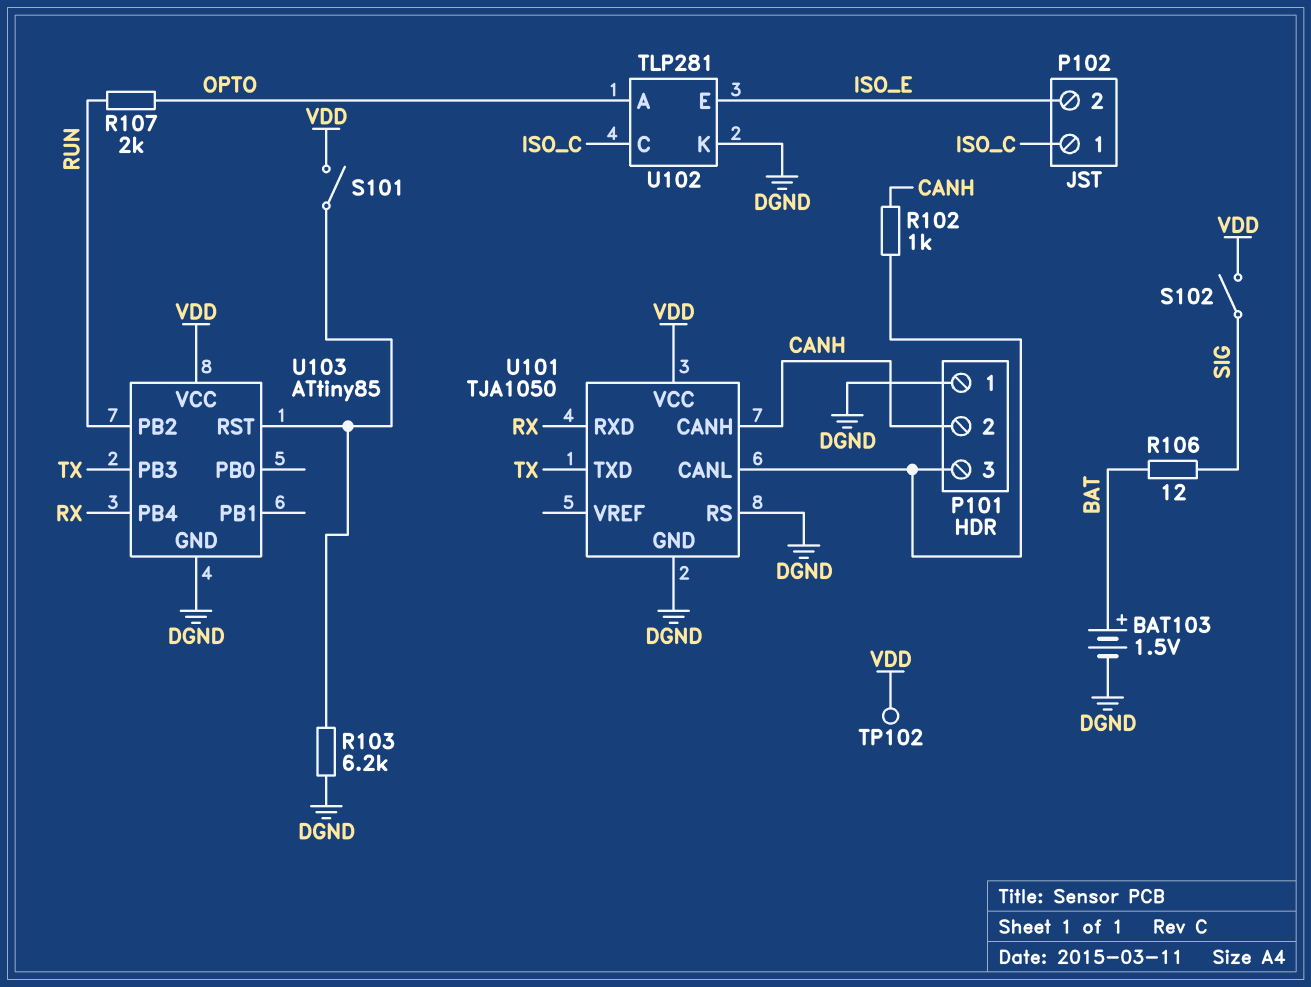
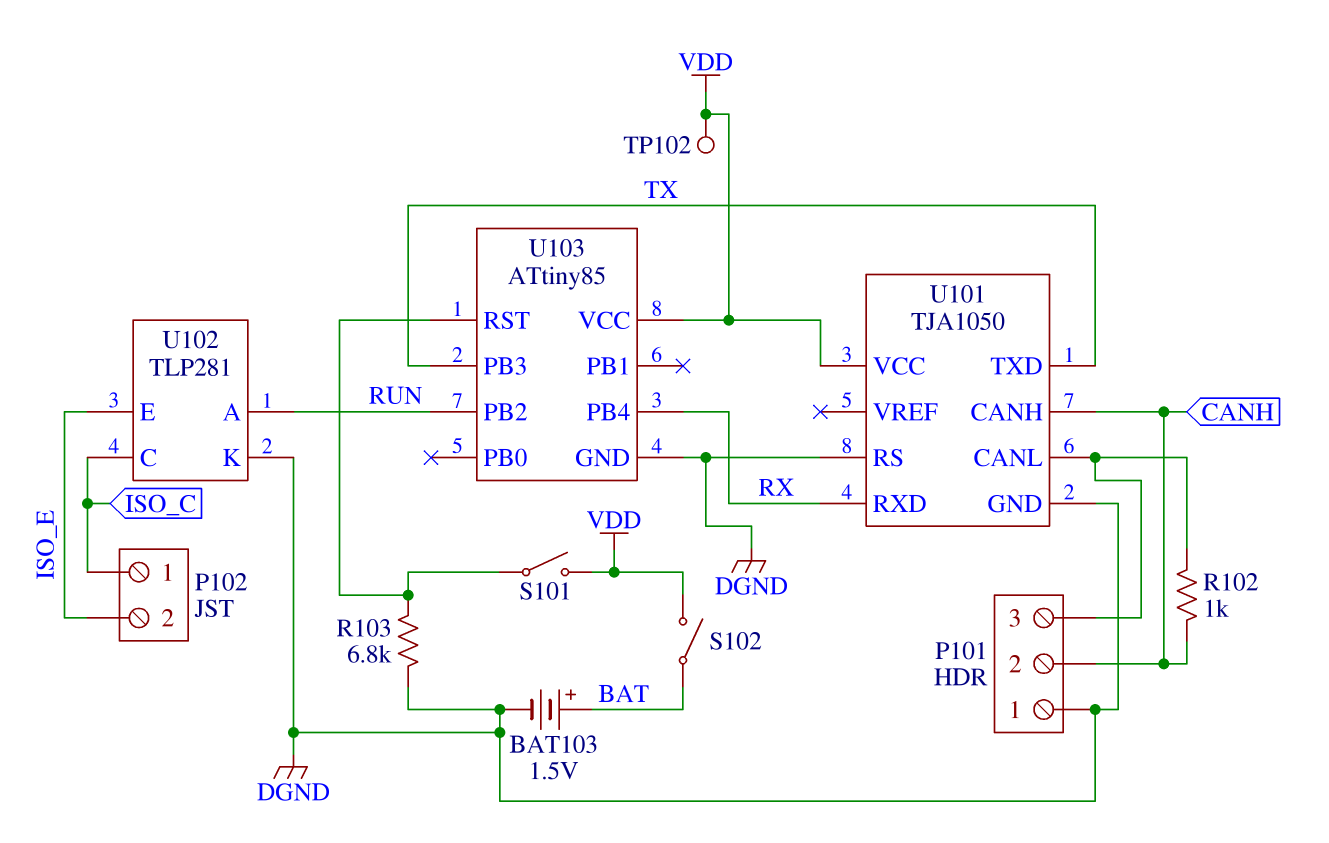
R103: 6.2k (DGND, U103/RST) -> 6.8k (DGND, U103/RST)
R106: 12 (BAT, SIG) -> none
R107: 2k (OPTO, RUN) -> none
S102: switch (SIG, VDD) -> switch (BAT, VDD)
U102 pin A: OPTO -> RUN

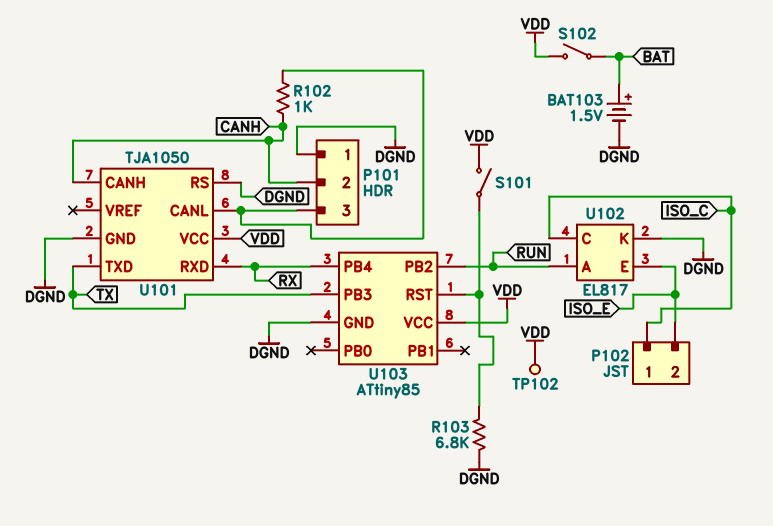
U102: TLP281 -> EL817

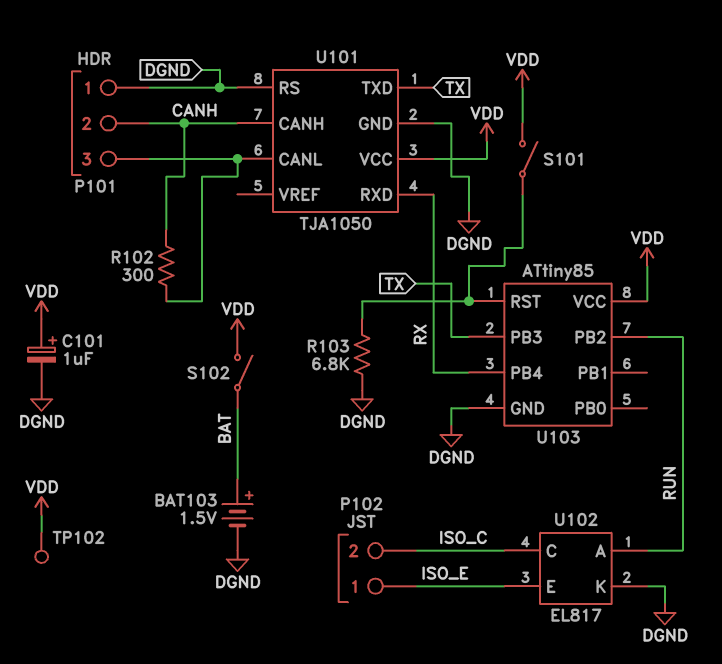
C101: none -> 1uF (plus VDD, minus DGND)
P102 pin 1: ISO_C -> ISO_E
P102 pin 2: ISO_E -> ISO_C
R102: 1k (CANH, P101/3) -> 300 (CANH, P101/3)

